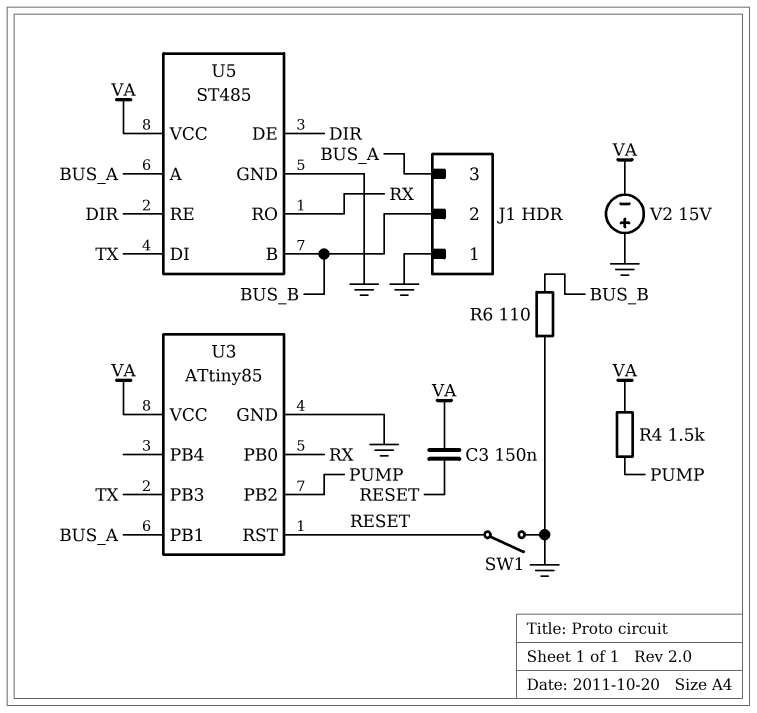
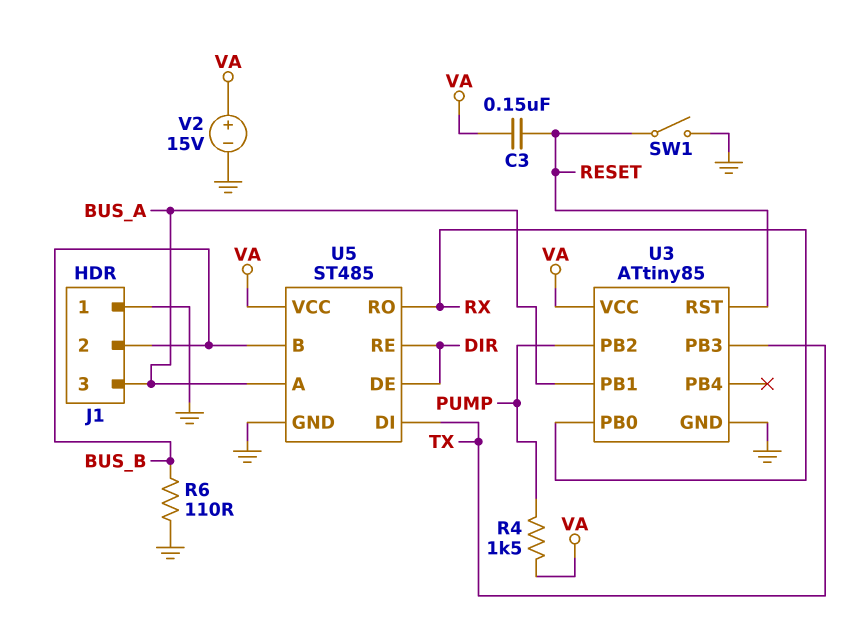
V2: 15V (plus GND, minus VA) -> 15V (plus VA, minus GND)

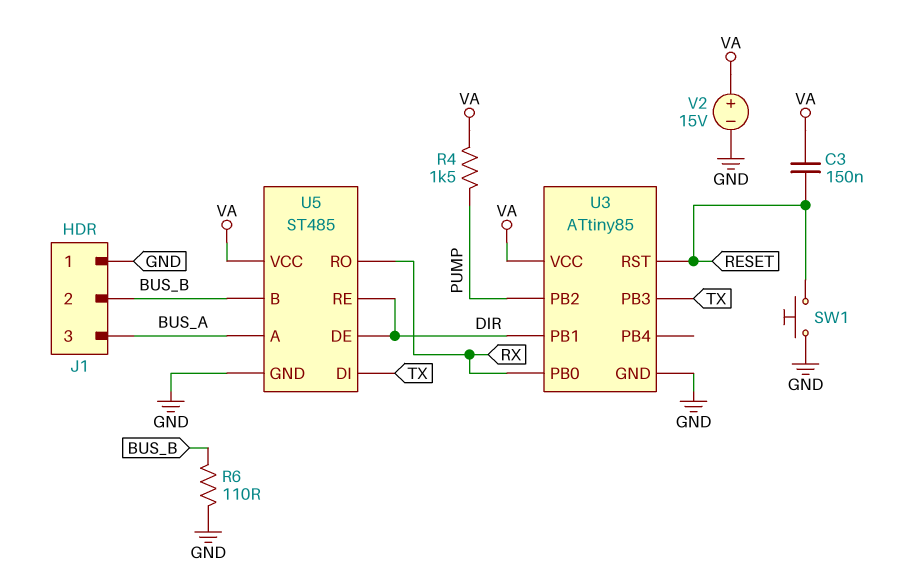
SW1: switch (GND, RESET) -> button (GND, RESET)
U3 pin PB1: BUS_A -> DIR

